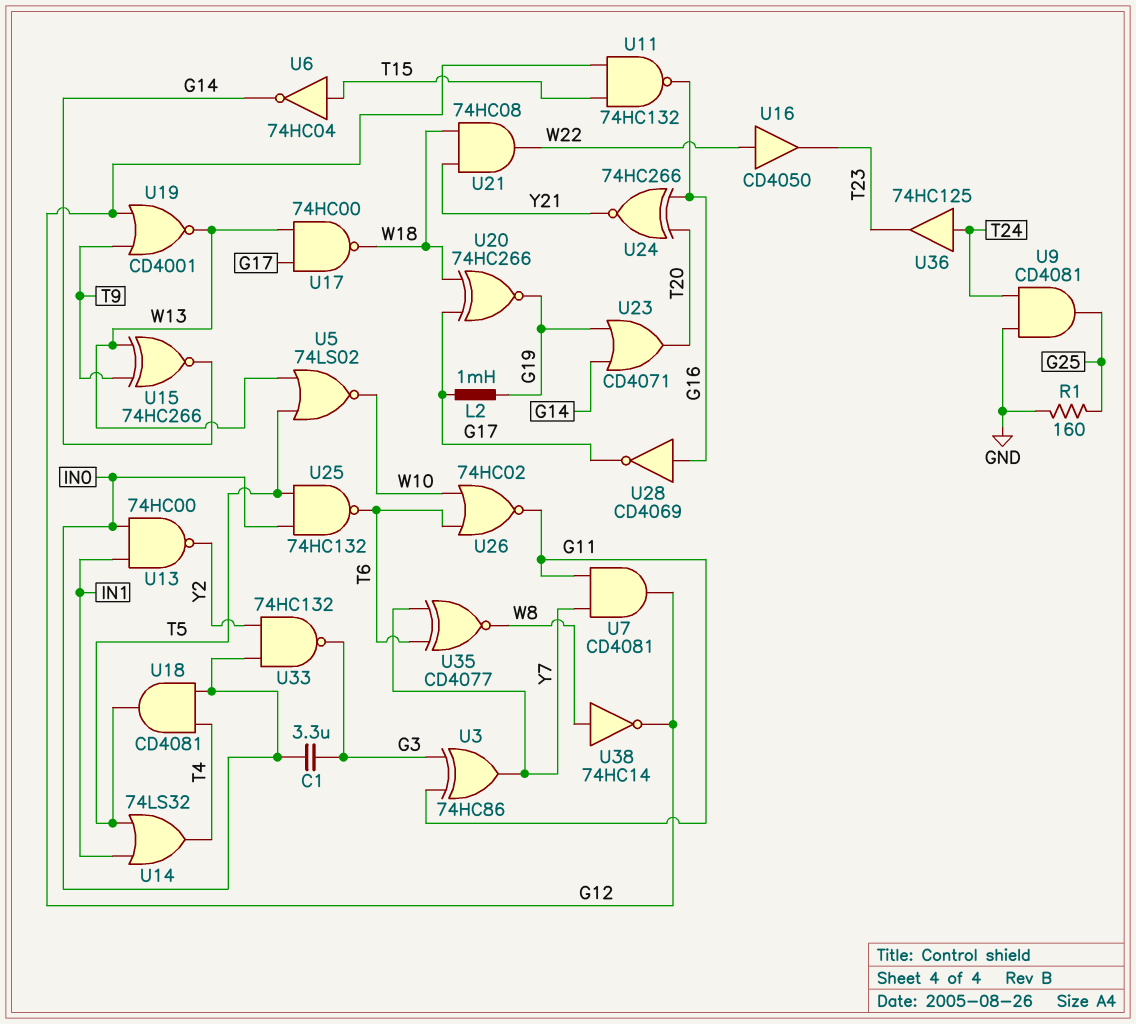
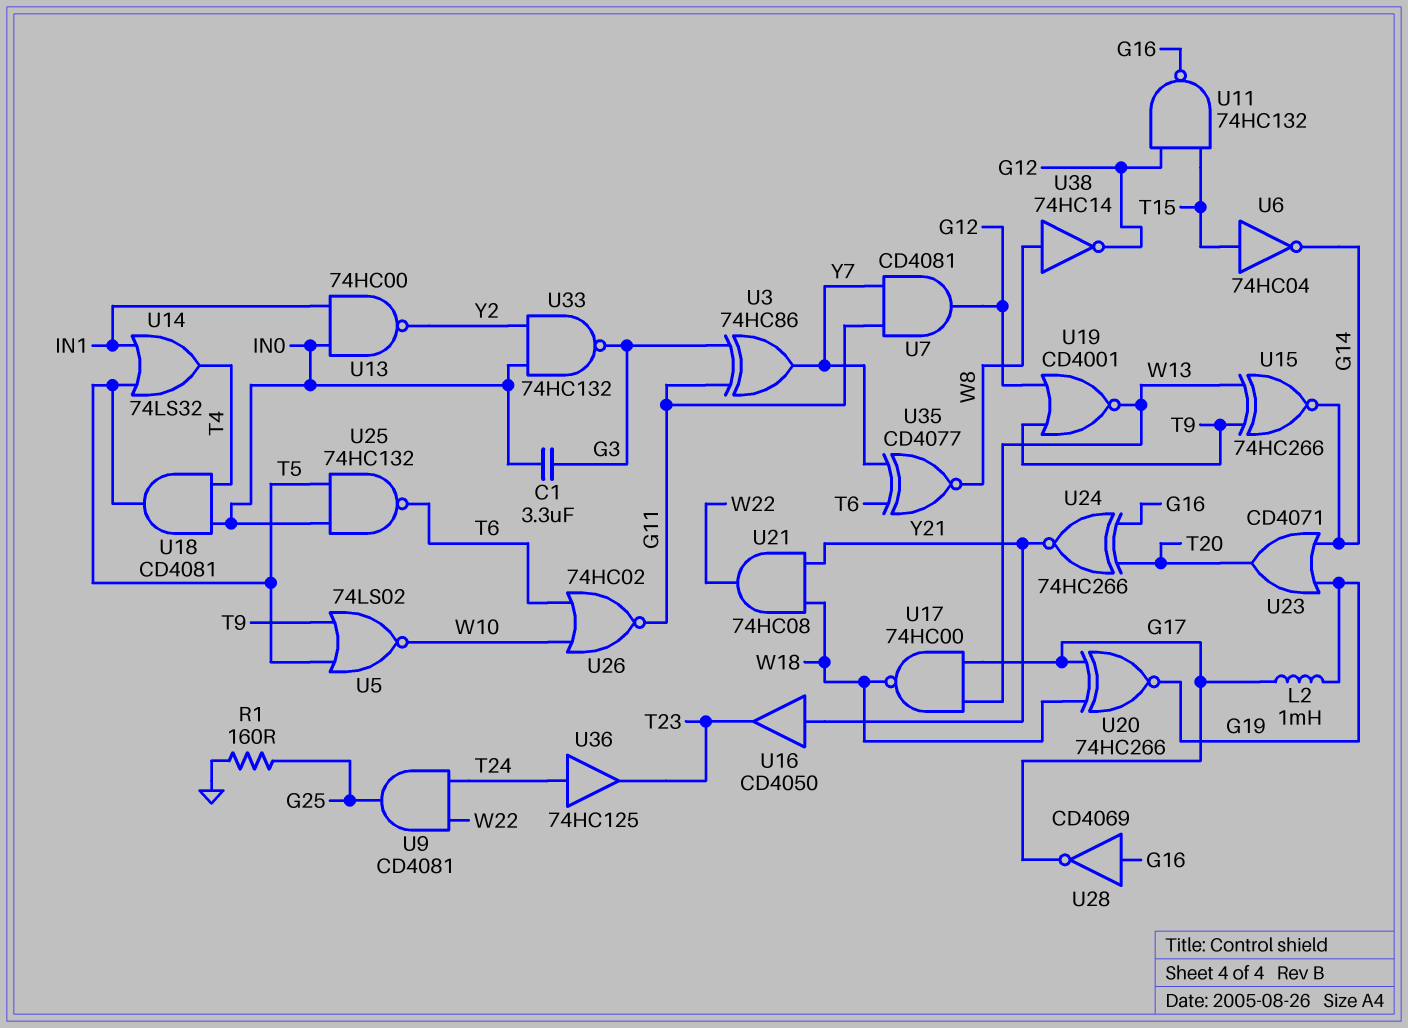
U5: NOR 74LS02 (in T5, in W13, out W10) -> NOR 74LS02 (in T5, in T9, out W10)
U9: AND CD4081 (in GND, in T24, out G25) -> AND CD4081 (in T24, in W22, out G25)
U16: buffer CD4050 (in W22, out T23) -> buffer CD4050 (in Y21, out T23)

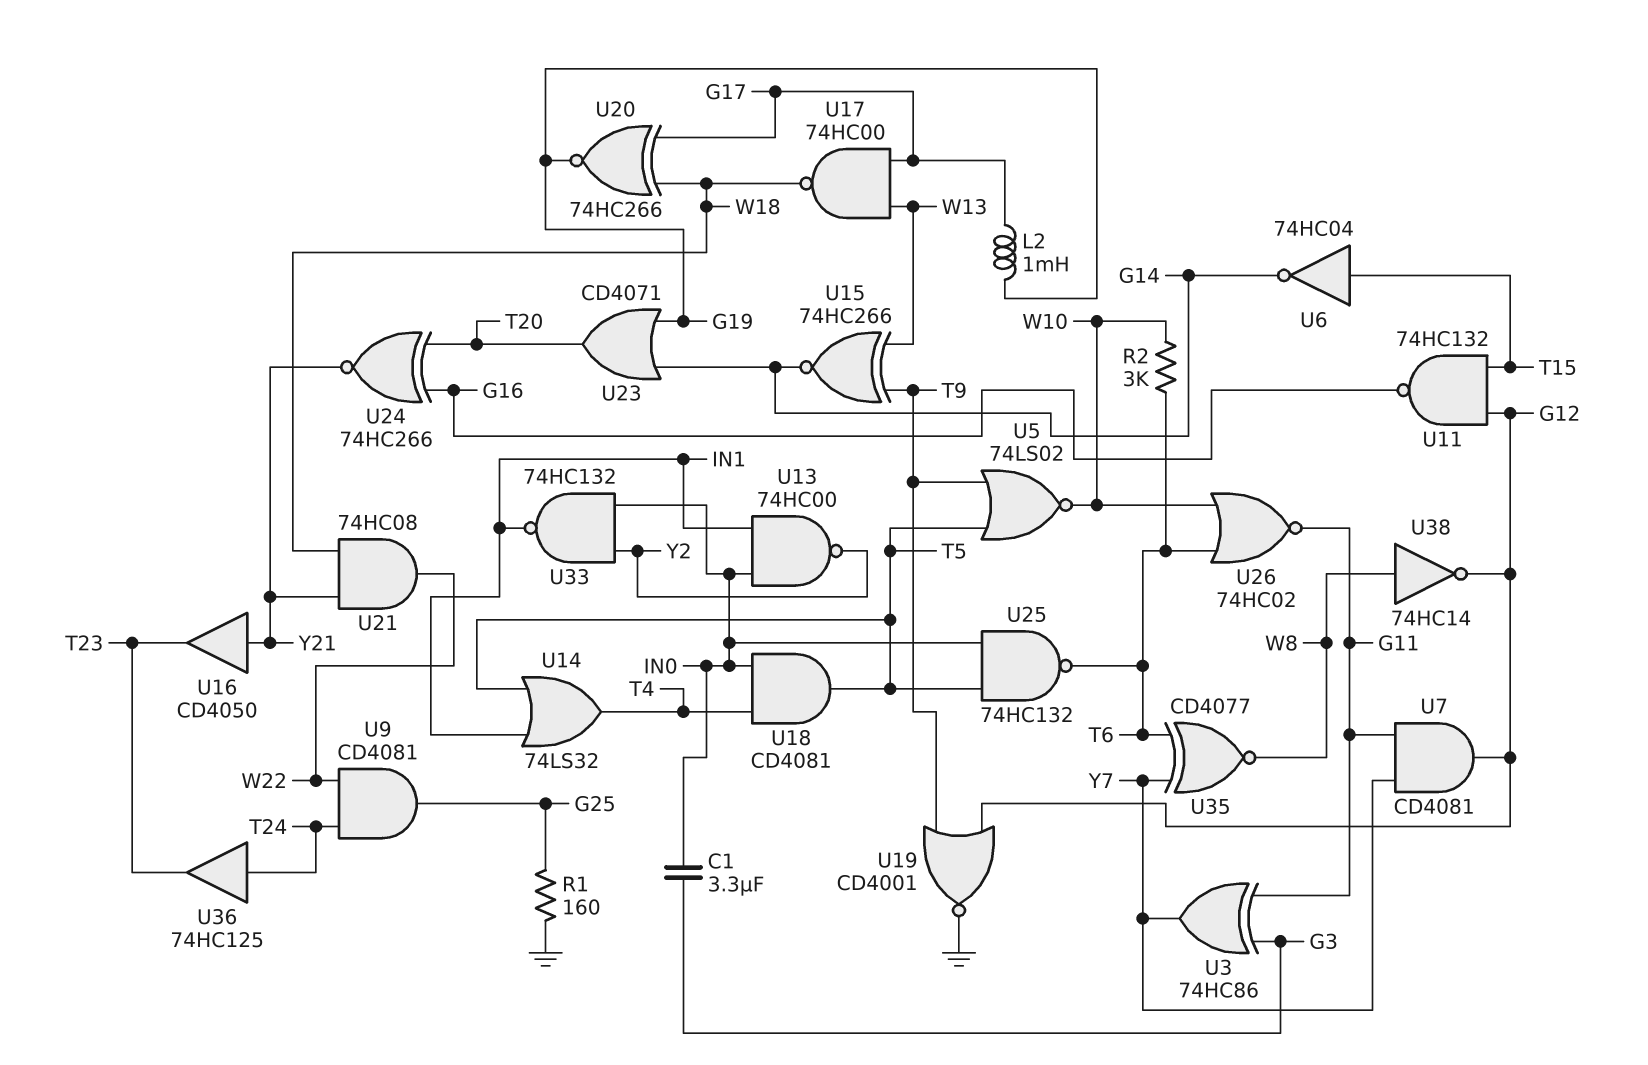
R2: none -> 3k (T6, W10)
U19: NOR CD4001 (in G12, in T9, out W13) -> NOR CD4001 (in G12, in T9, out GND)
U28: NOT CD4069 (in G16, out G17) -> none
U33: NAND 74HC132 (in IN0, in Y2, out G3) -> NAND 74HC132 (in IN0, in Y2, out IN1)

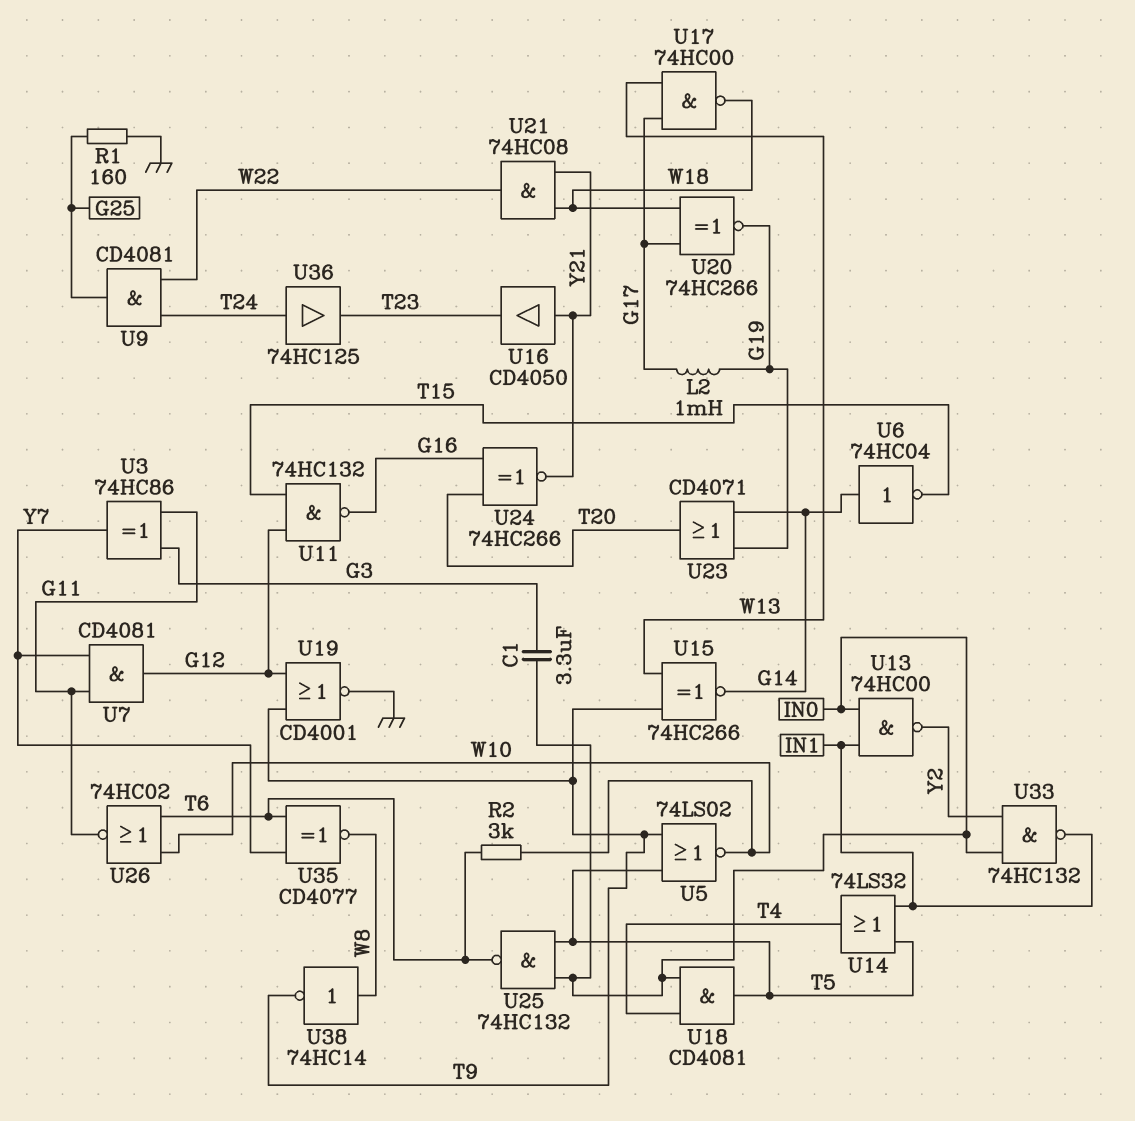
U6: NOT 74HC04 (in T15, out G14) -> NOT 74HC04 (in G14, out T15)
U38: NOT 74HC14 (in W8, out G12) -> NOT 74HC14 (in W8, out T9)

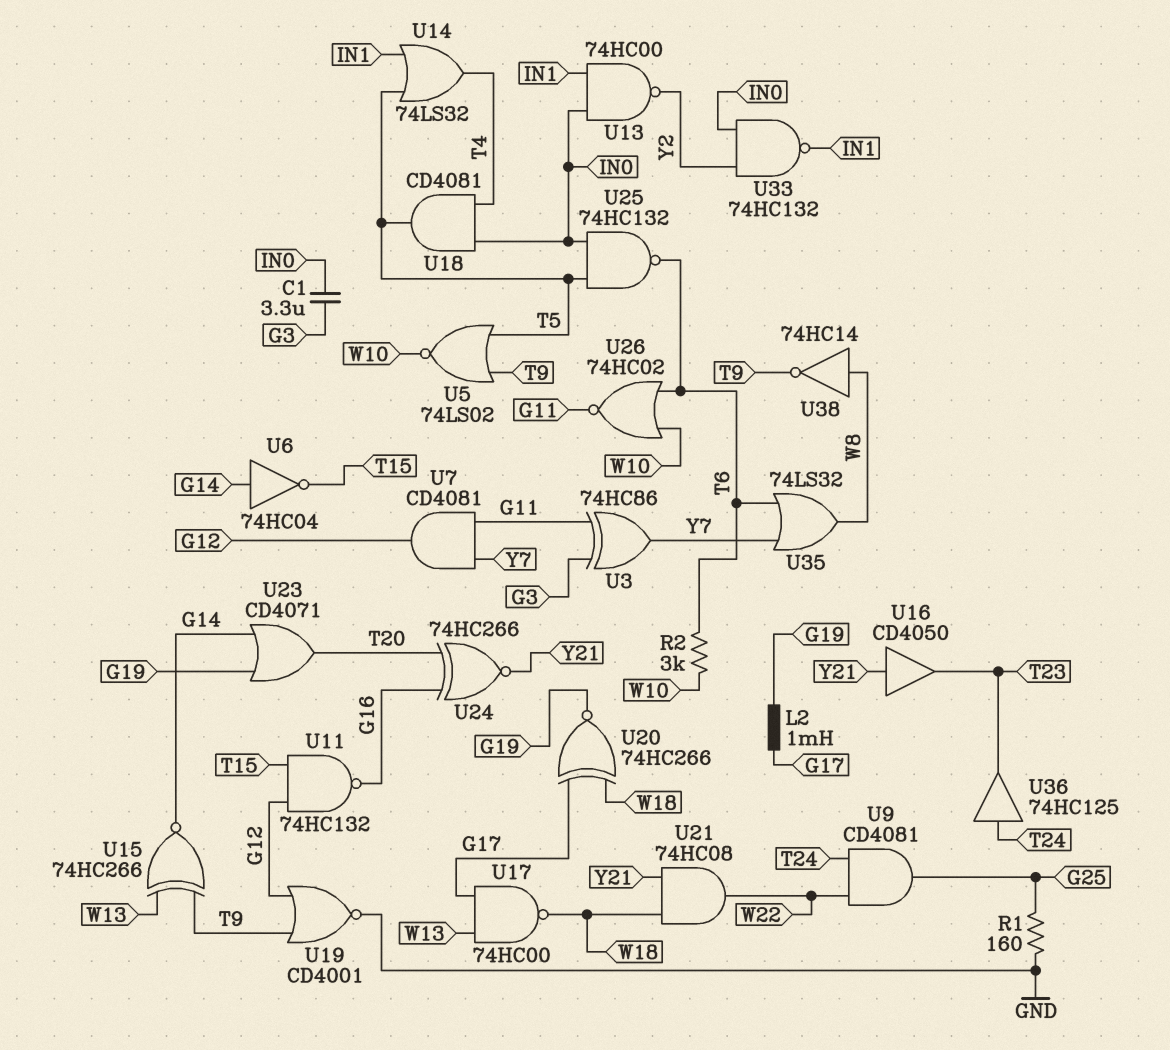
U35: XNOR CD4077 (in T6, in Y7, out W8) -> OR 74LS32 (in T6, in Y7, out W8)

